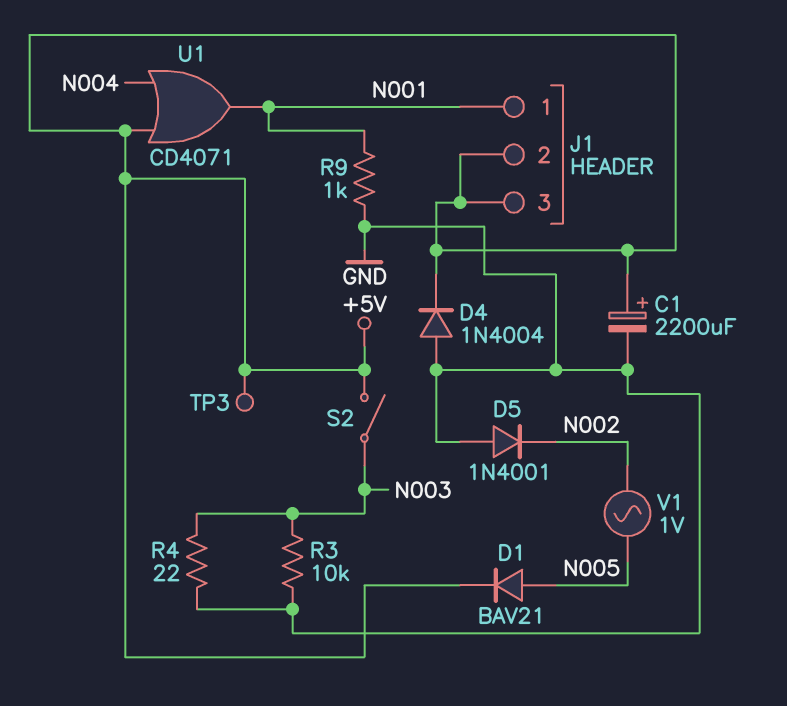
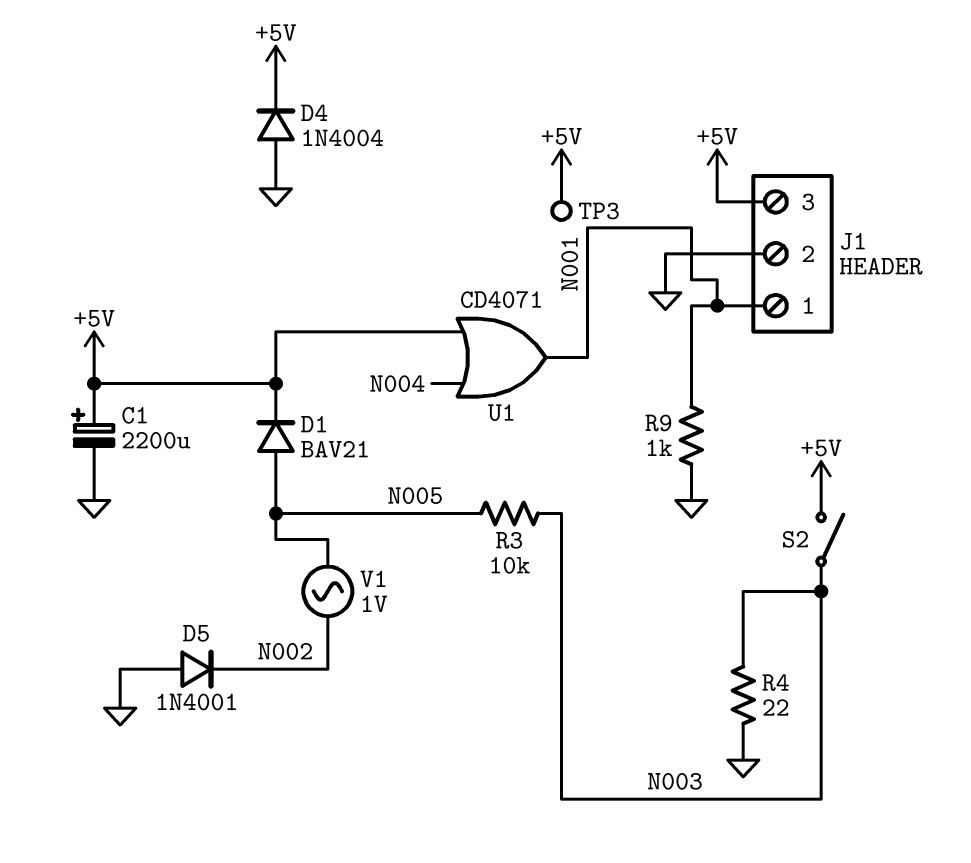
J1 pin 2: +5V -> GND
R3: 10k (GND, N003) -> 10k (N003, N005)

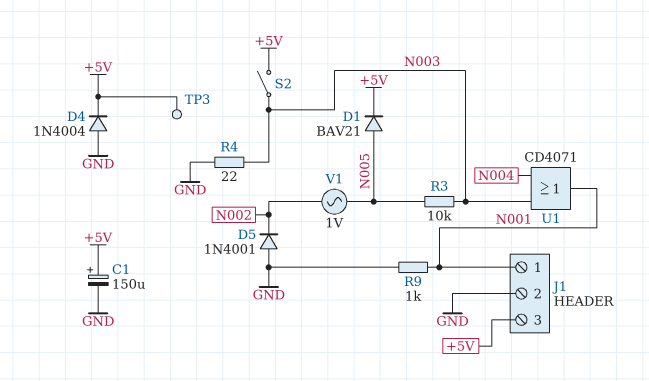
C1: 2200uF (plus +5V, minus GND) -> 150uF (plus +5V, minus GND)
U1: OR CD4071 (in +5V, in N004, out N001) -> OR CD4071 (in N003, in N004, out N001)

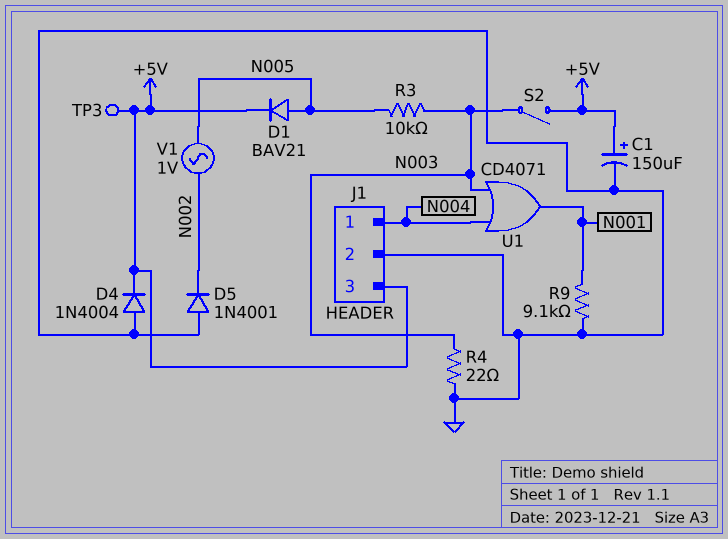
J1 pin 1: N001 -> N004
R9: 1k (GND, N001) -> 9.1k (GND, N001)

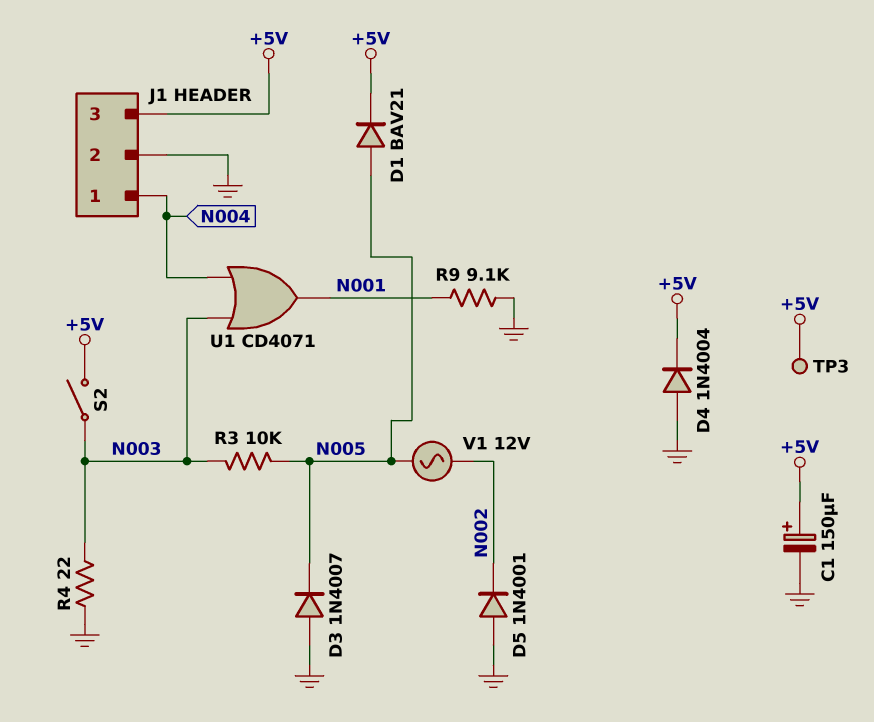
D3: none -> diode 1N4007 (A GND, K N005)
V1: AC 1V (N002, N005) -> AC 12V (N002, N005)

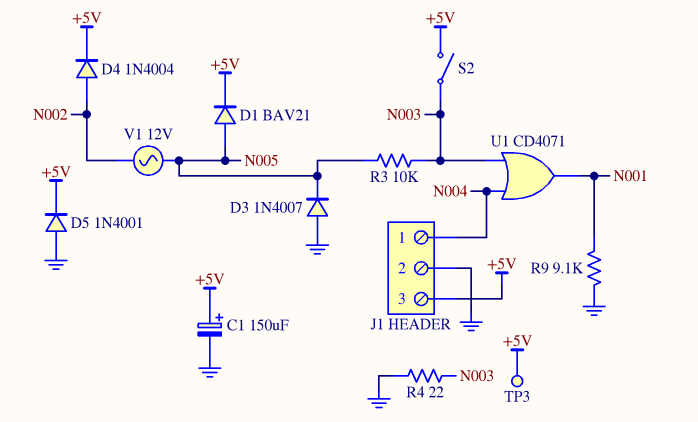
D4: diode 1N4004 (A GND, K +5V) -> diode 1N4004 (A N002, K +5V)
D5: diode 1N4001 (A GND, K N002) -> diode 1N4001 (A GND, K +5V)

